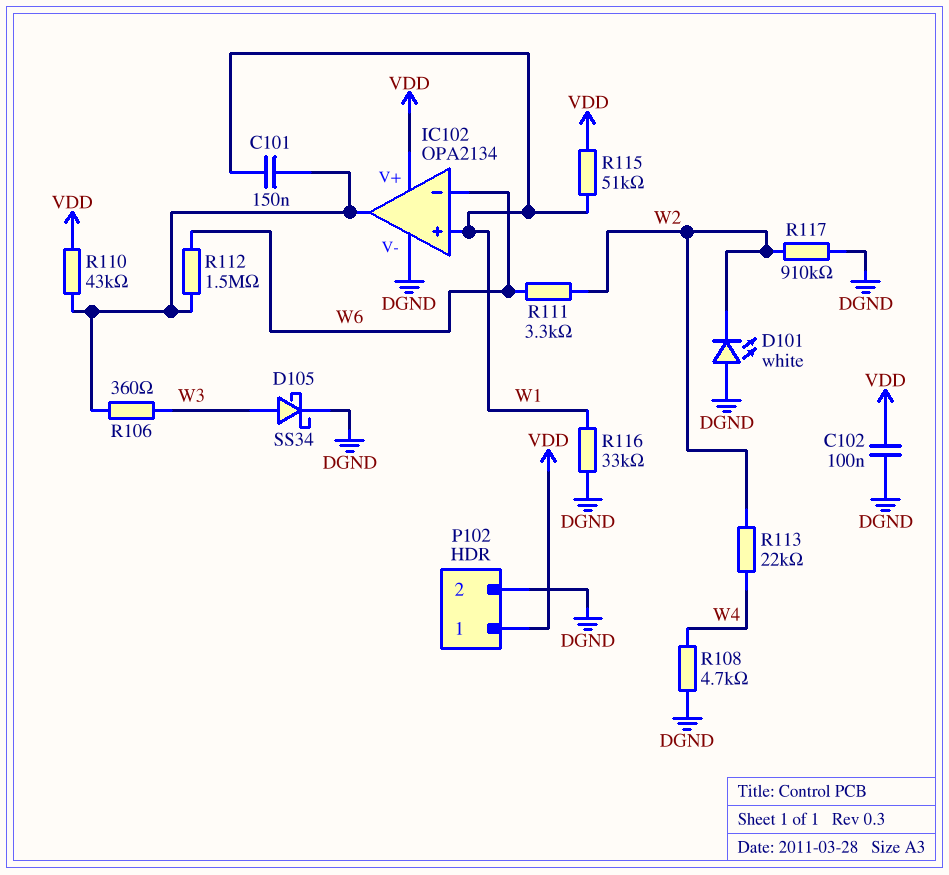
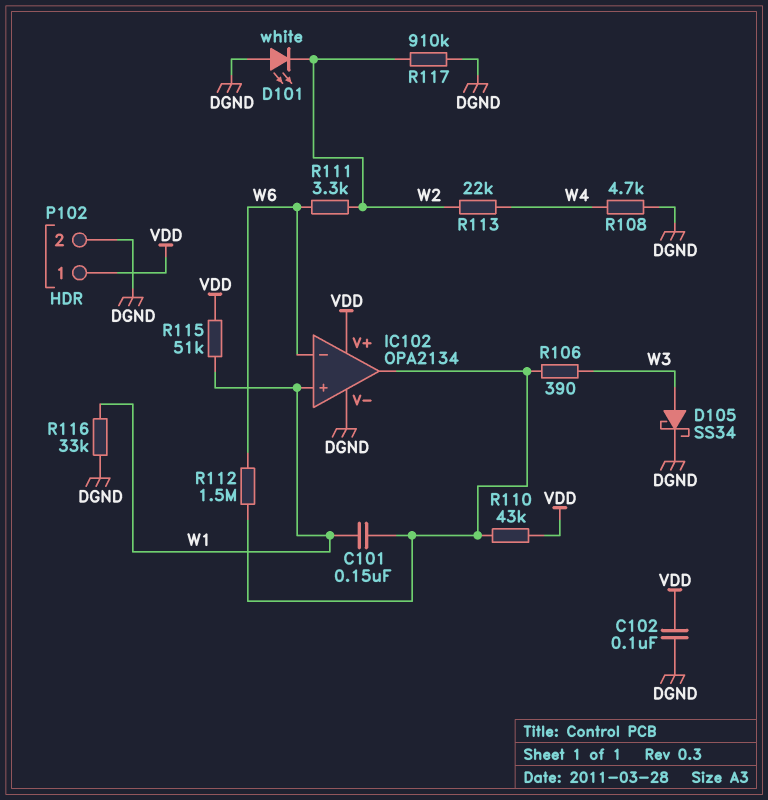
R106: 360 (IC102/out, W3) -> 390 (IC102/out, W3)

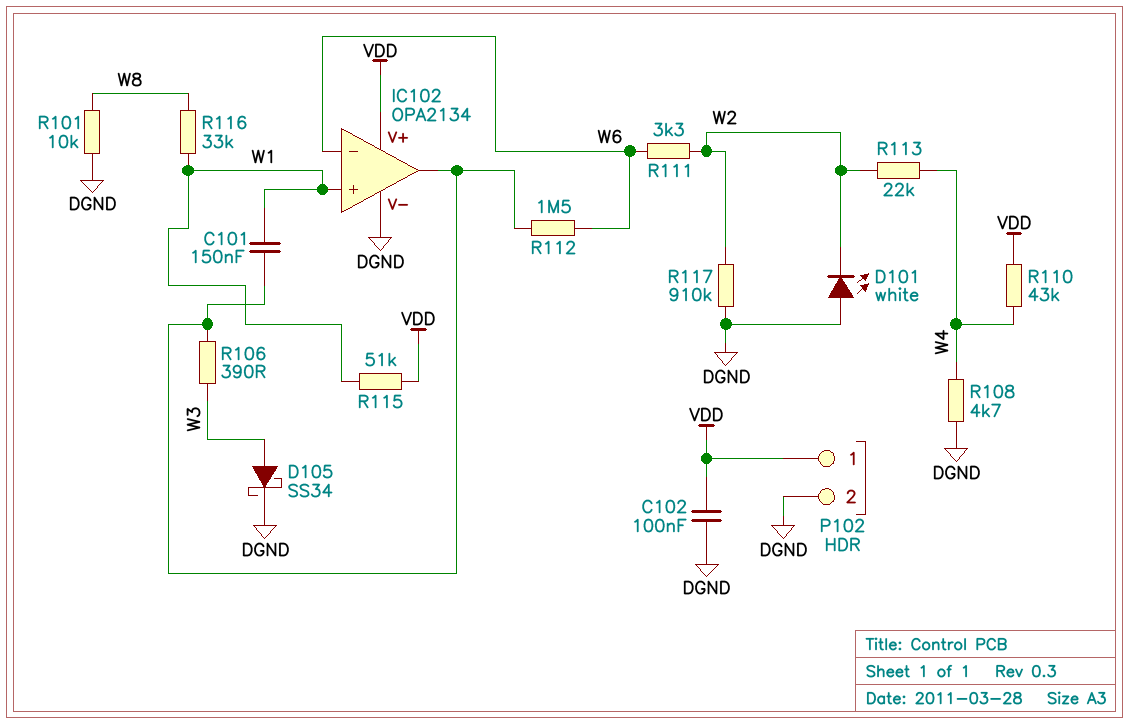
R101: none -> 10k (DGND, W8)
R110: 43k (IC102/out, VDD) -> 43k (VDD, W4)
R116: 33k (DGND, W1) -> 33k (W1, W8)

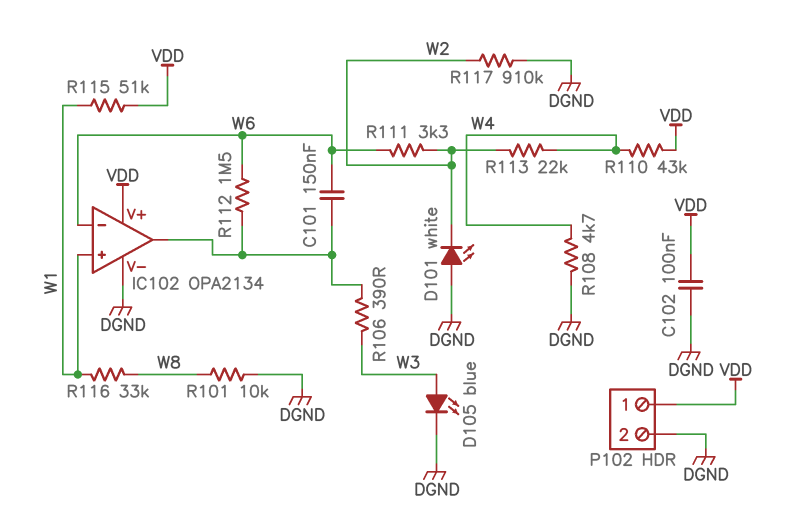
C101: 150nF (IC102/out, W1) -> 150nF (IC102/out, W6)
D105: schottky SS34 (A W3, K DGND) -> LED blue (A W3, K DGND)

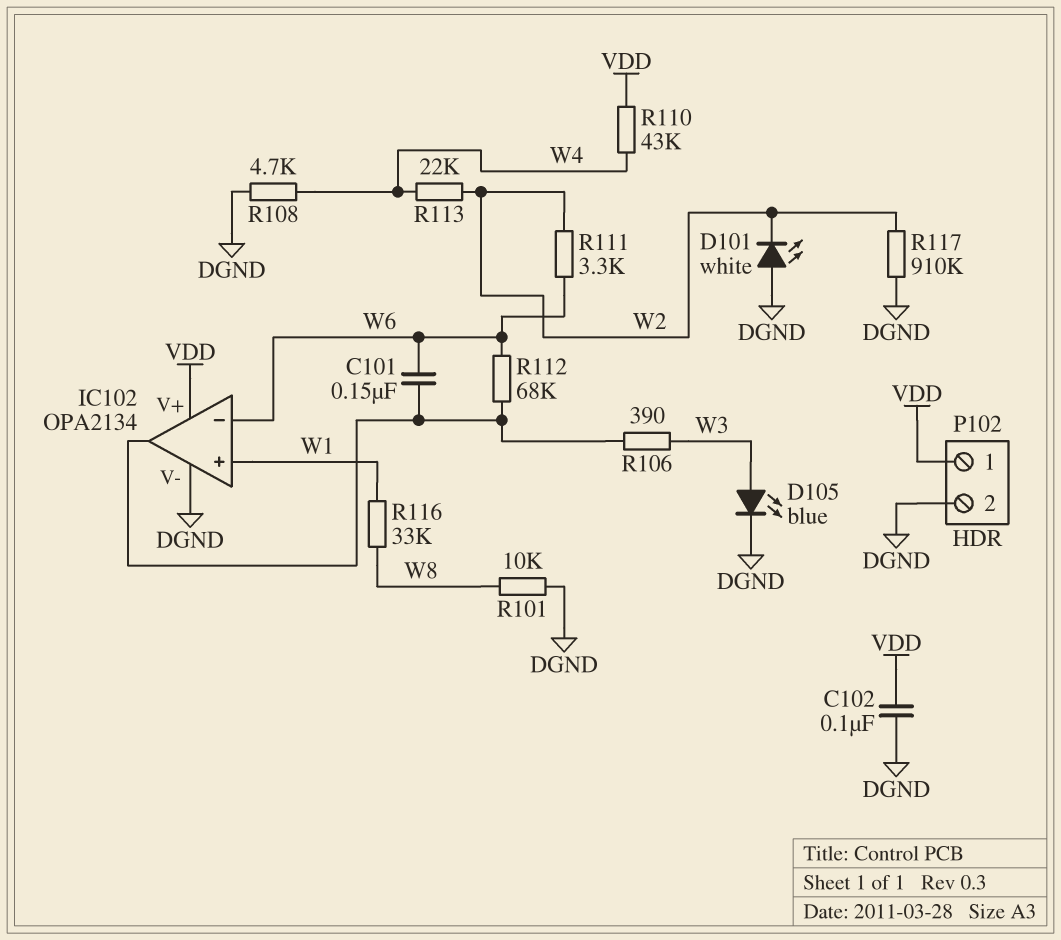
R112: 1.5M (IC102/out, W6) -> 68k (IC102/out, W6)
R115: 51k (VDD, W1) -> none

